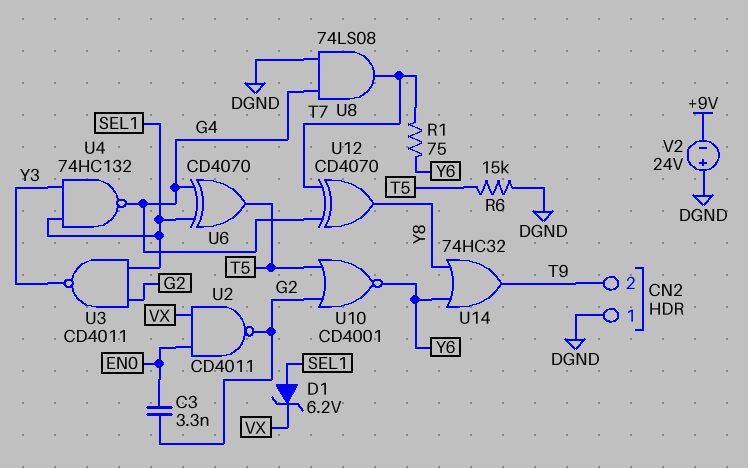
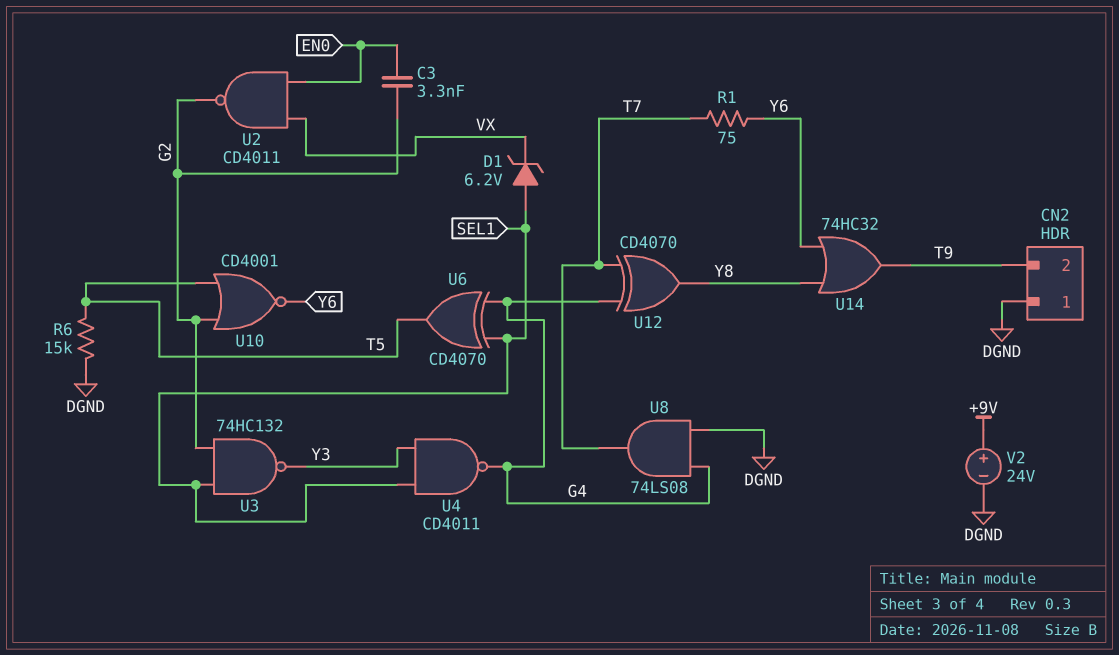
U3: NAND CD4011 (in G2, in SEL1, out Y3) -> NAND 74HC132 (in G2, in SEL1, out Y3)
U4: NAND 74HC132 (in SEL1, in Y3, out G4) -> NAND CD4011 (in SEL1, in Y3, out G4)
V2: 24V (plus DGND, minus +9V) -> 24V (plus +9V, minus DGND)

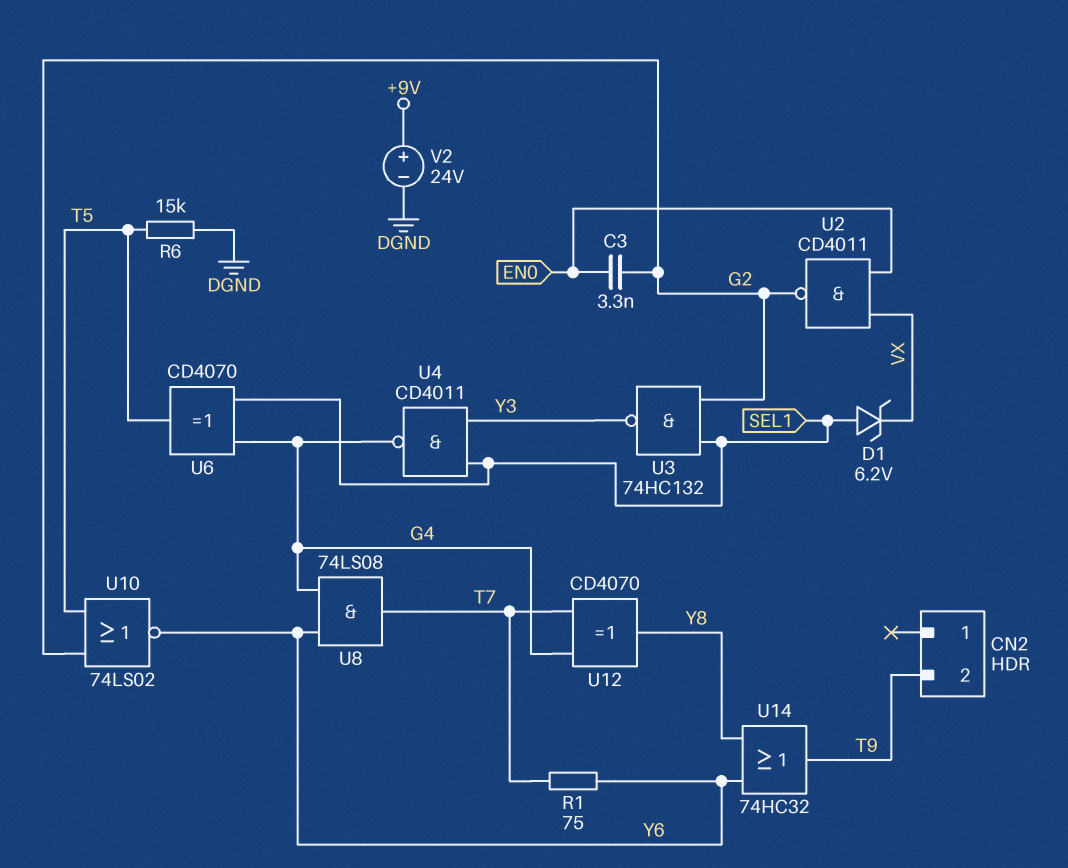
CN2 pin 1: DGND -> none
U8: AND 74LS08 (in DGND, in G4, out T7) -> AND 74LS08 (in G4, in Y6, out T7)
U10: NOR CD4001 (in G2, in T5, out Y6) -> NOR 74LS02 (in G2, in T5, out Y6)

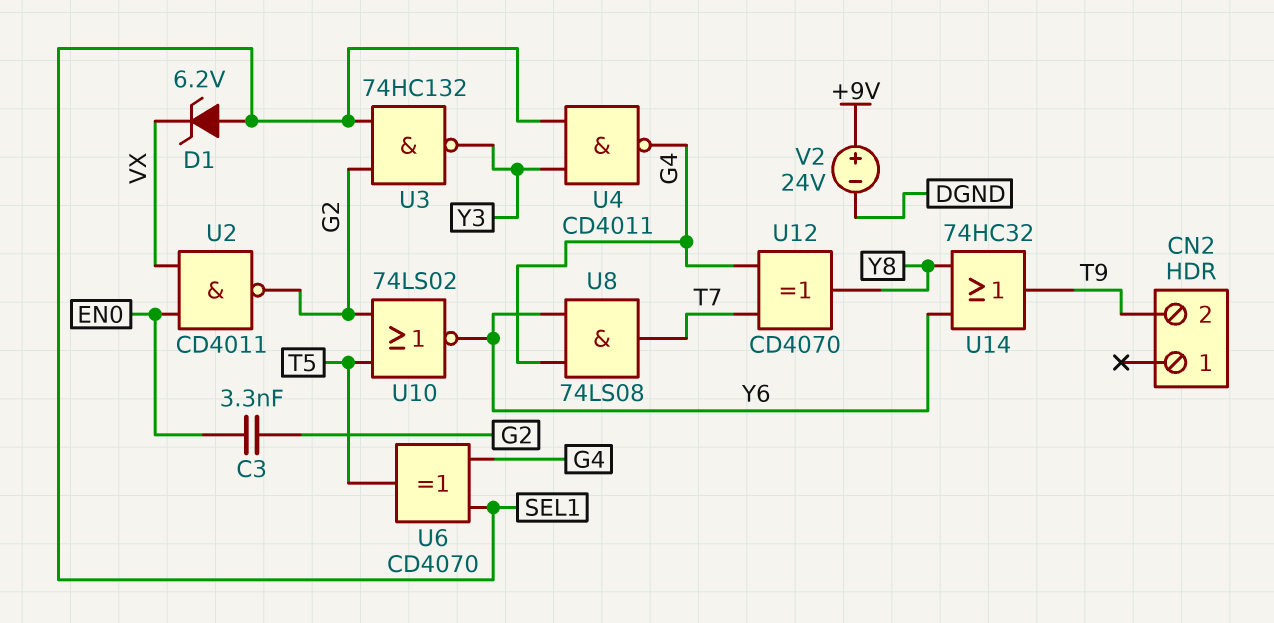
R1: 75 (T7, Y6) -> none
R6: 15k (DGND, T5) -> none

